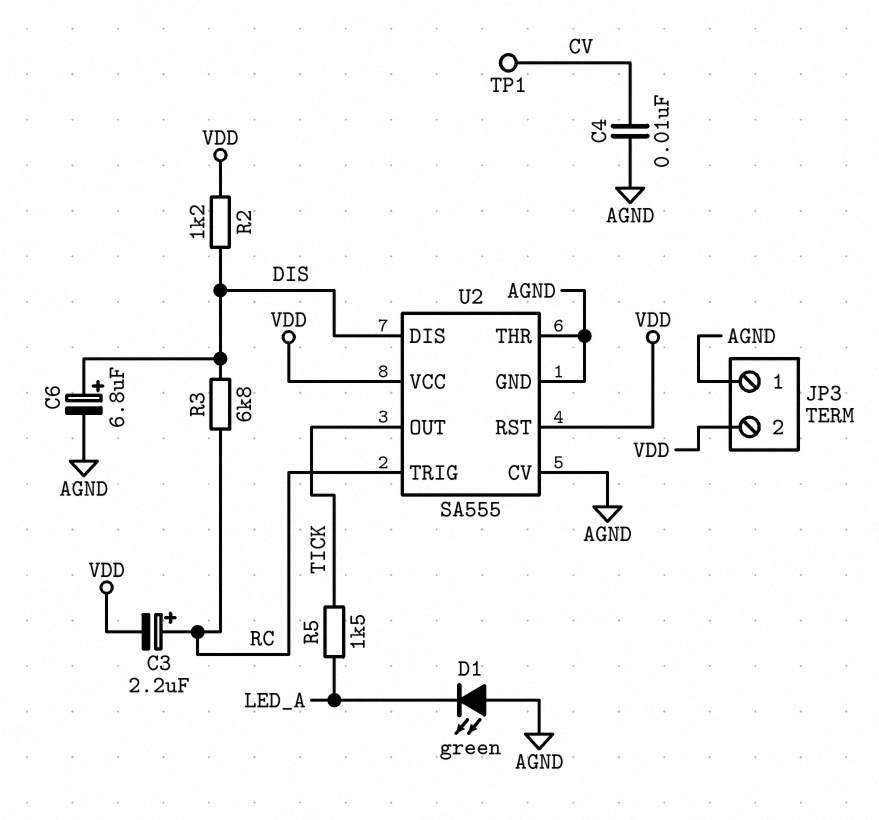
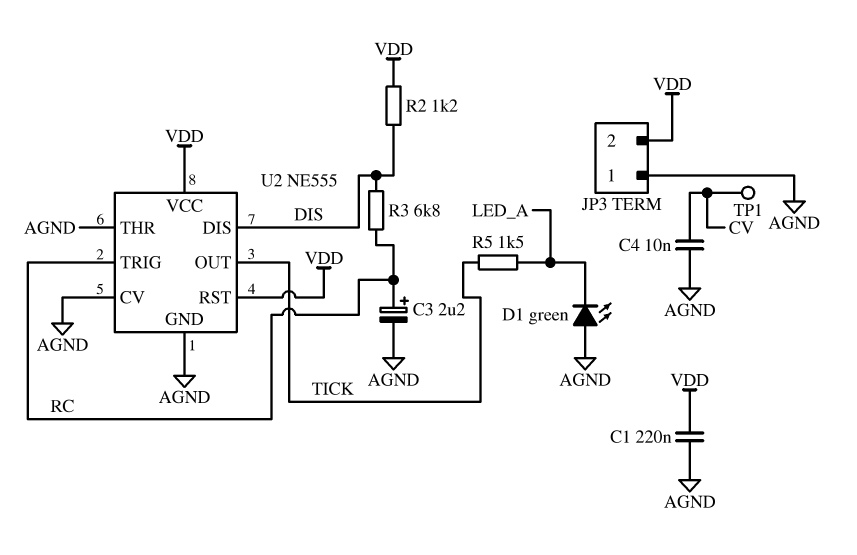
C1: none -> 220nF (AGND, VDD)
C3: 2.2uF (plus RC, minus VDD) -> 2.2uF (plus RC, minus AGND)
C6: 6.8uF (plus DIS, minus AGND) -> none
U2: SA555 -> NE555

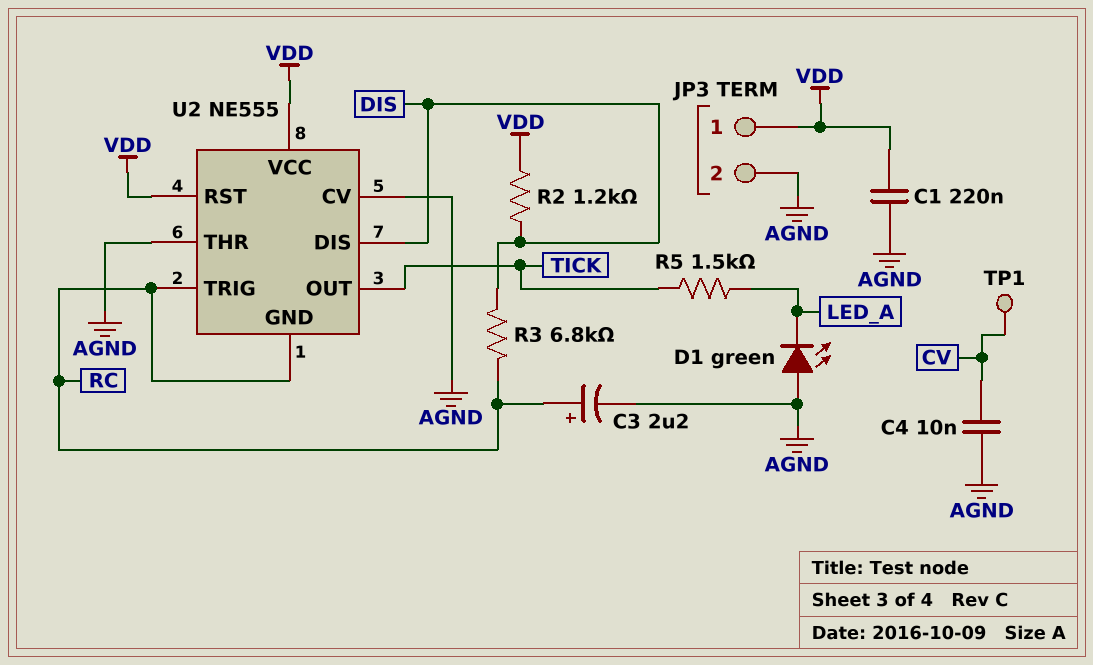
JP3 pin 1: AGND -> VDD
JP3 pin 2: VDD -> AGND
U2 pin GND: AGND -> RC

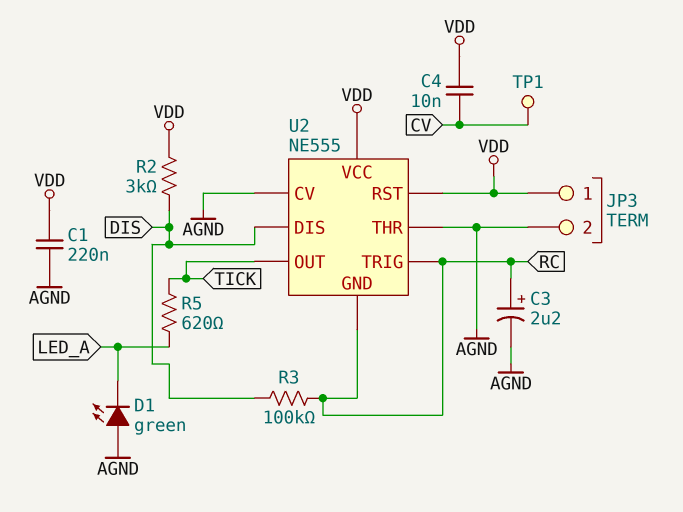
C4: 10nF (AGND, CV) -> 10nF (CV, VDD)
R2: 1.2k (DIS, VDD) -> 3k (DIS, VDD)
R3: 6.8k (DIS, RC) -> 100k (DIS, RC)
R5: 1.5k (LED_A, TICK) -> 620 (LED_A, TICK)

